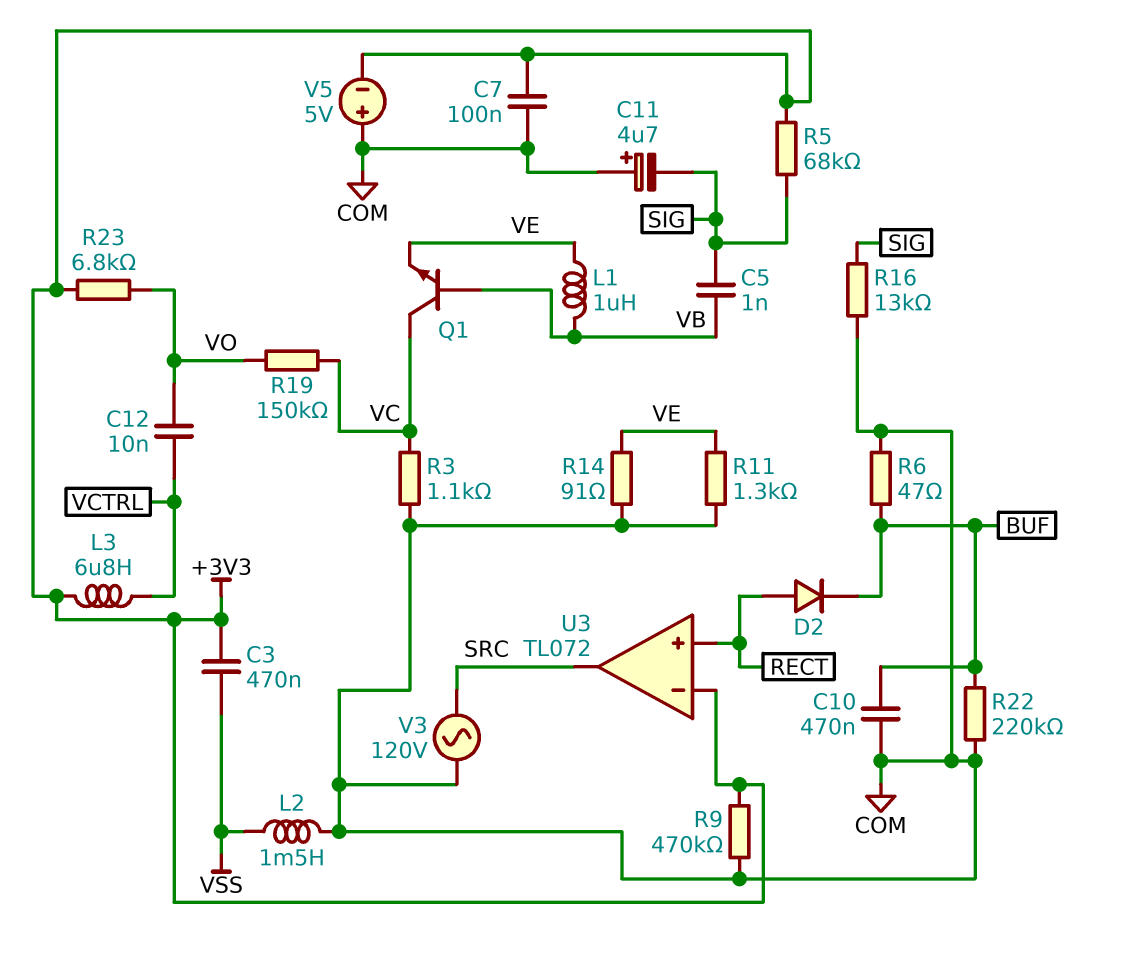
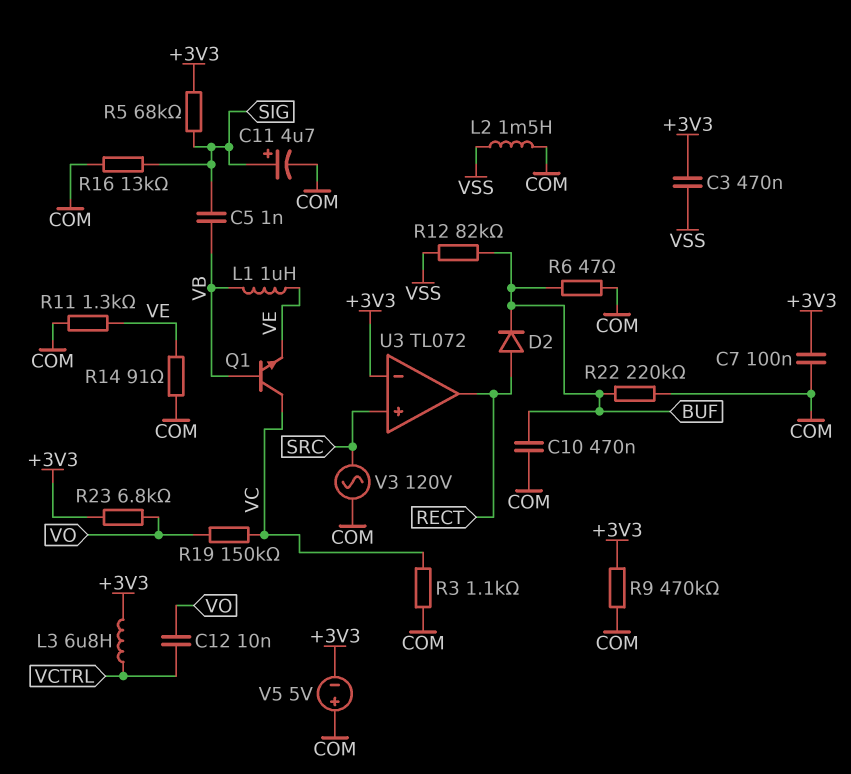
C11: 4.7uF (plus COM, minus SIG) -> 4.7uF (plus SIG, minus COM)
R12: none -> 82k (BUF, VSS)
U3 pin in+: RECT -> SRC
U3 pin out: SRC -> RECT

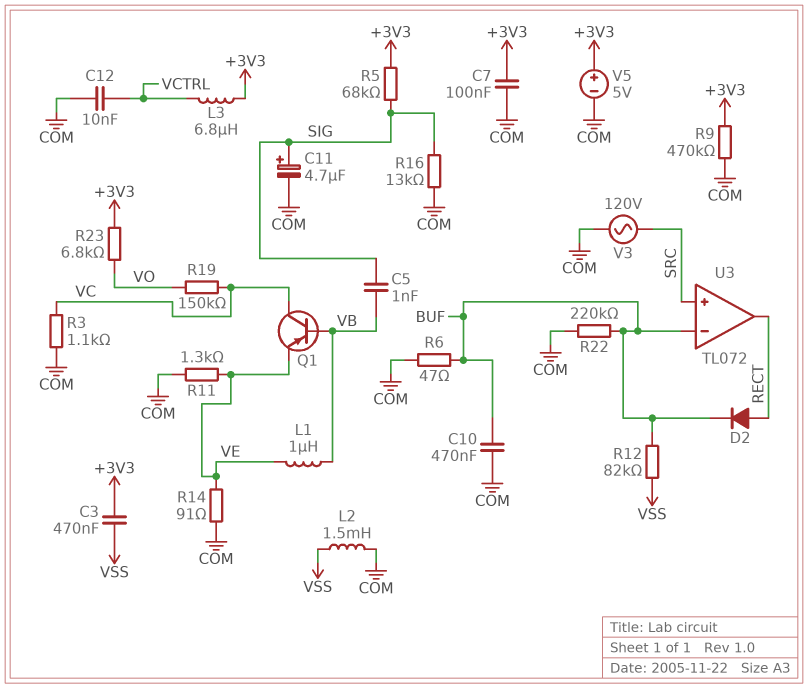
C12: 10nF (VCTRL, VO) -> 10nF (COM, VCTRL)
Q1: NPN (B VB, C VC, E VE) -> PNP (B VB, C VC, E VE)
U3 pin in-: +3V3 -> BUF
V5: 5V (plus COM, minus +3V3) -> 5V (plus +3V3, minus COM)

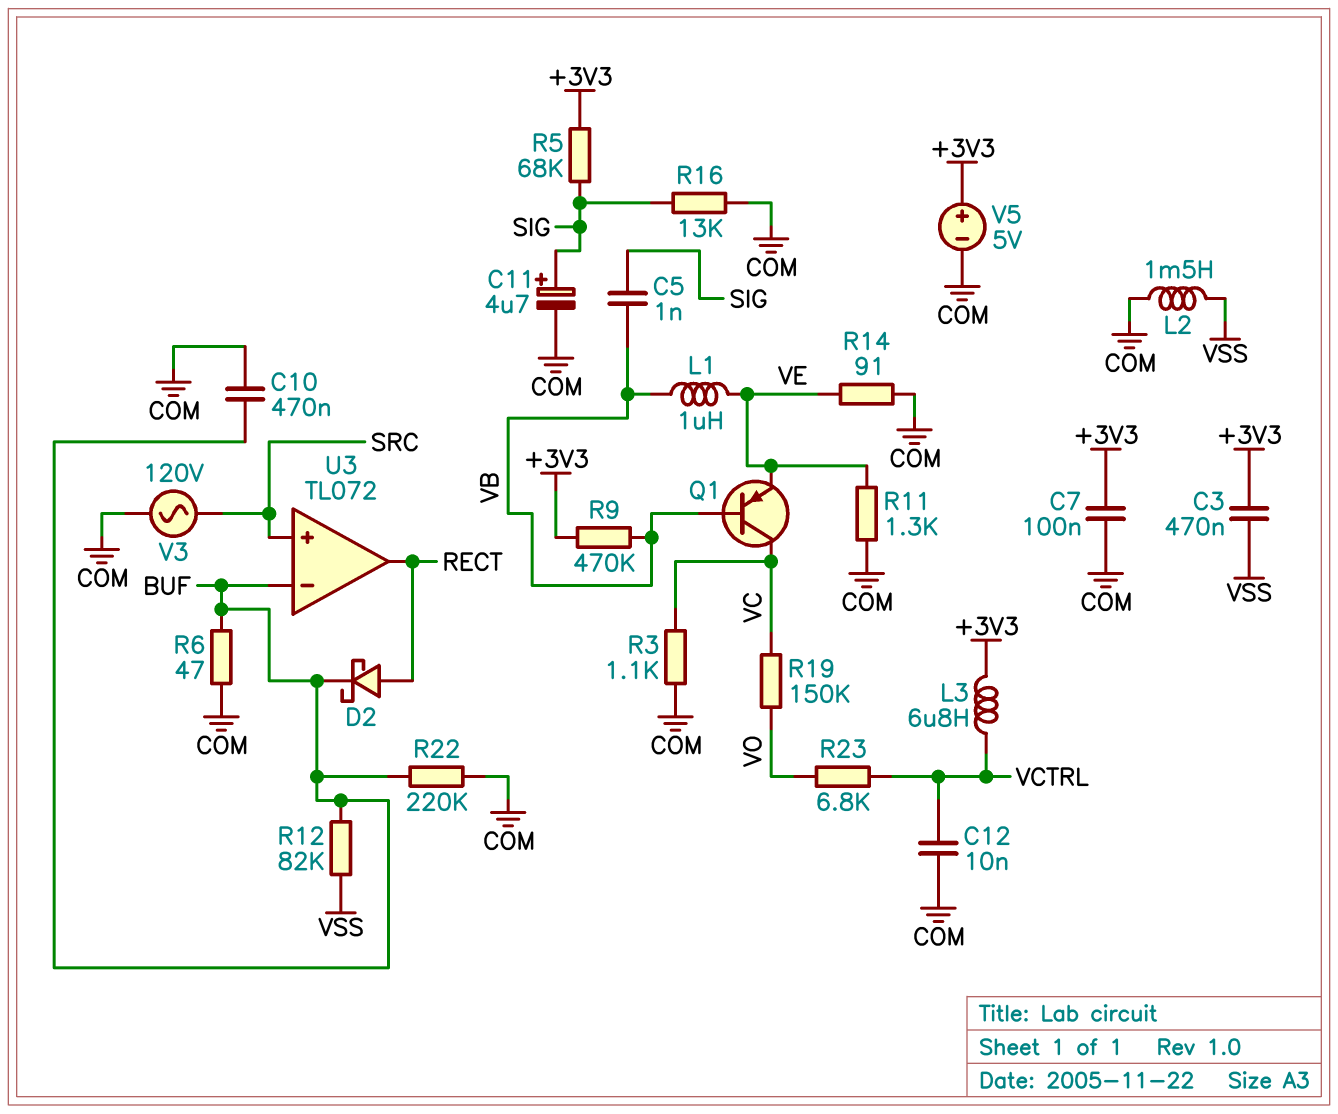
D2: diode (A RECT, K BUF) -> schottky (A RECT, K BUF)
R9: 470k (+3V3, COM) -> 470k (+3V3, VB)
R23: 6.8k (+3V3, VO) -> 6.8k (VCTRL, VO)

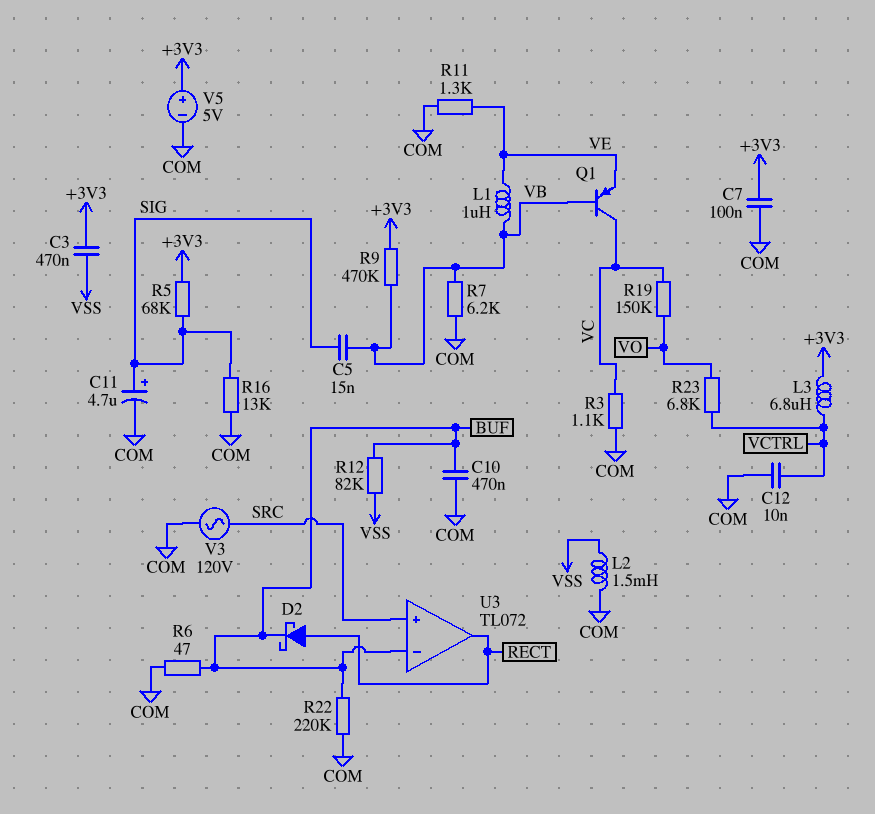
C5: 1nF (SIG, VB) -> 15nF (SIG, VB)
R7: none -> 6.2k (COM, VB)
R14: 91 (COM, VE) -> none

